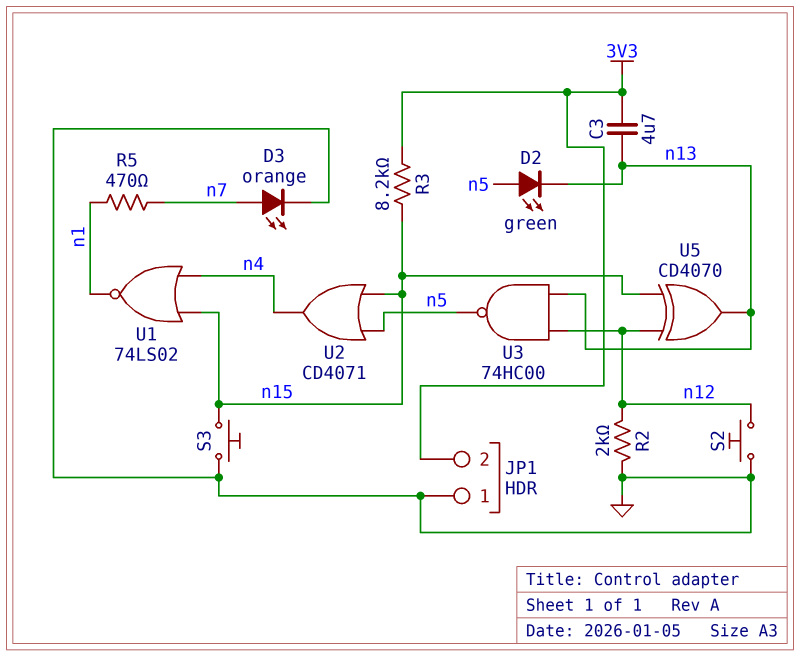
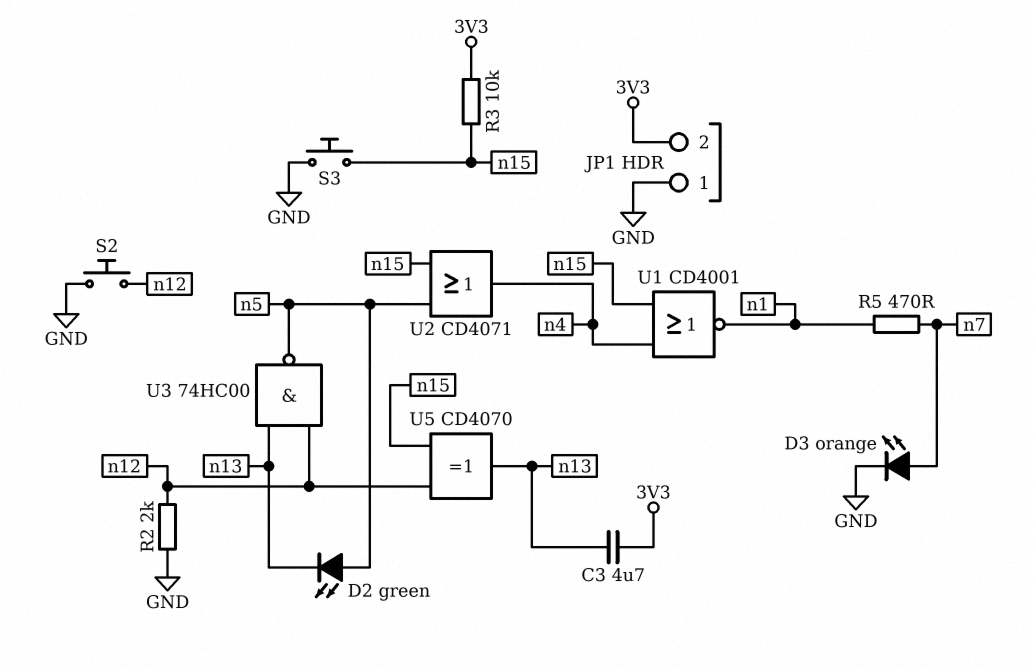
R3: 8.2k (3V3, n15) -> 10k (3V3, n15)
U1: NOR 74LS02 (in n4, in n15, out n1) -> NOR CD4001 (in n4, in n15, out n1)

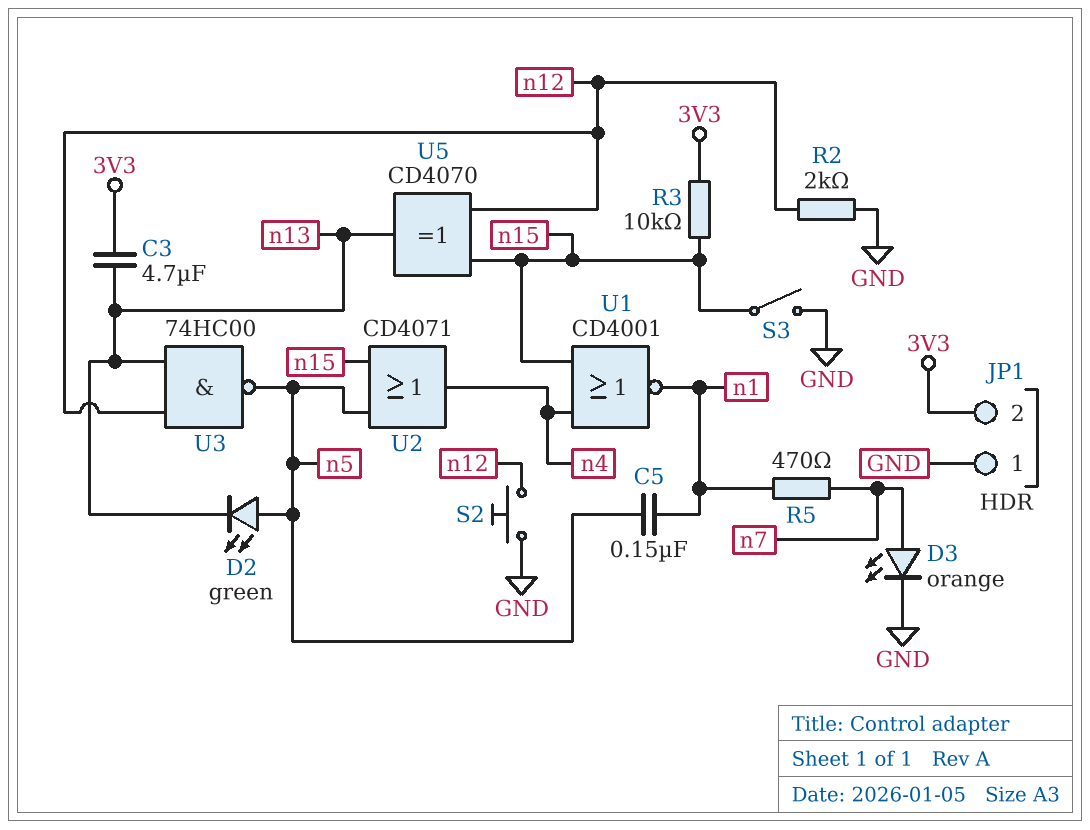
C5: none -> 150nF (n1, n5)
S3: button (GND, n15) -> switch (GND, n15)

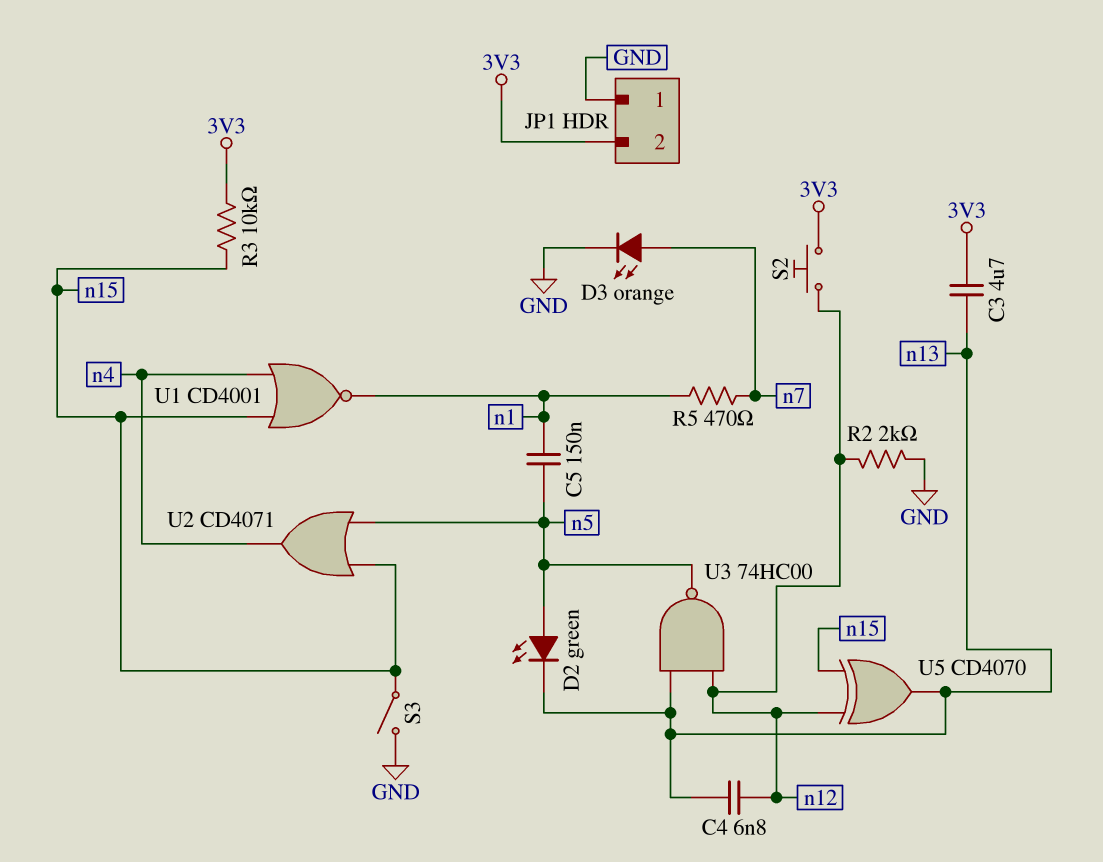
C4: none -> 6.8nF (n12, n13)
S2: button (GND, n12) -> button (3V3, n12)

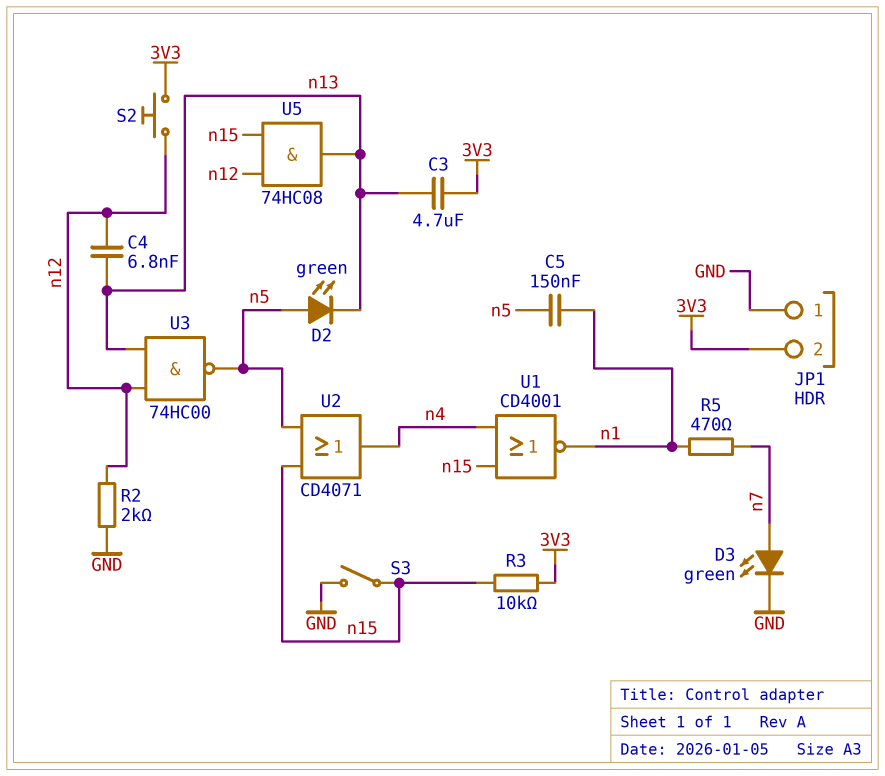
D3: LED orange (A n7, K GND) -> LED green (A n7, K GND)
U5: XOR CD4070 (in n12, in n15, out n13) -> AND 74HC08 (in n12, in n15, out n13)

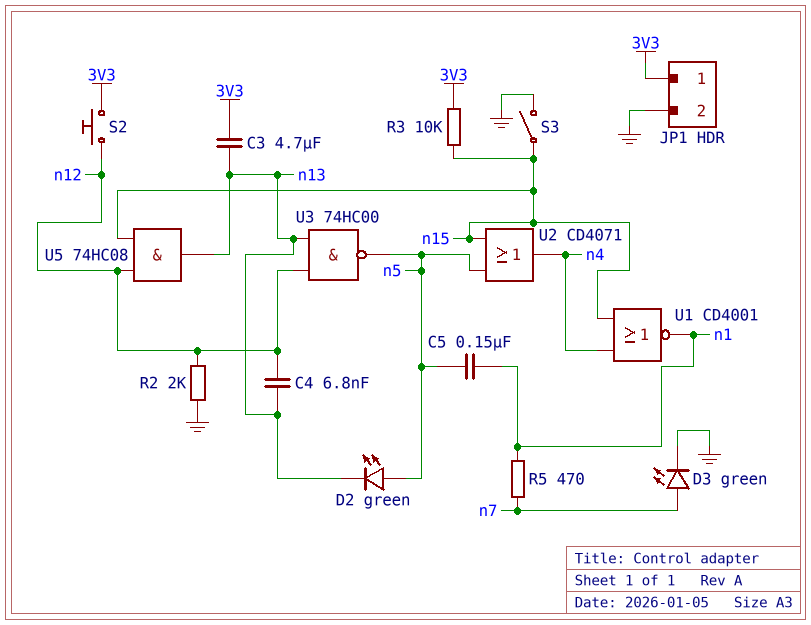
JP1 pin 1: GND -> 3V3
JP1 pin 2: 3V3 -> GND

